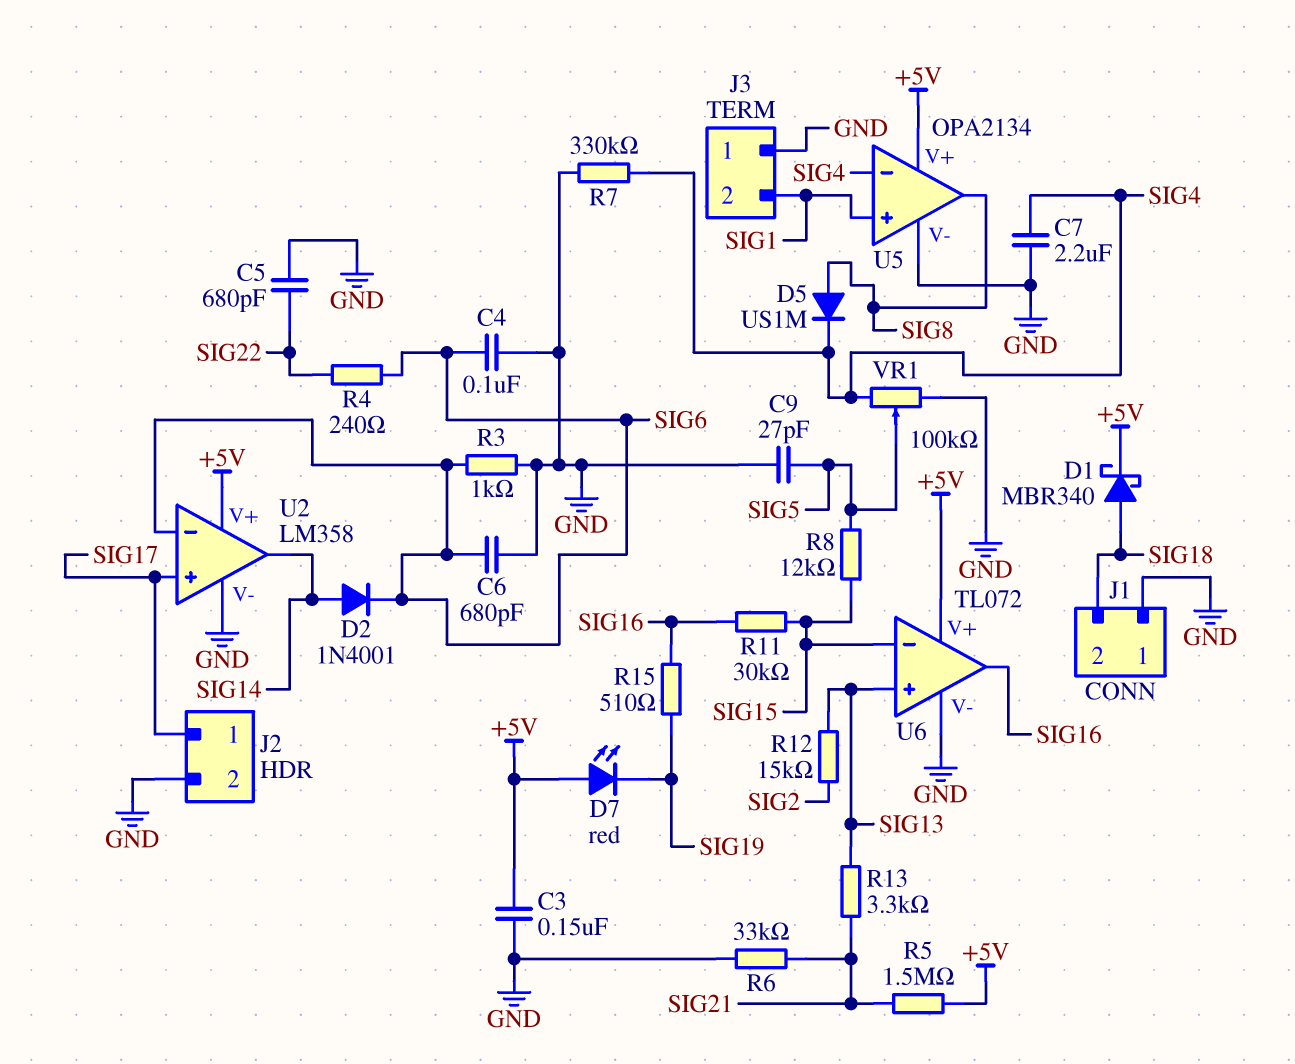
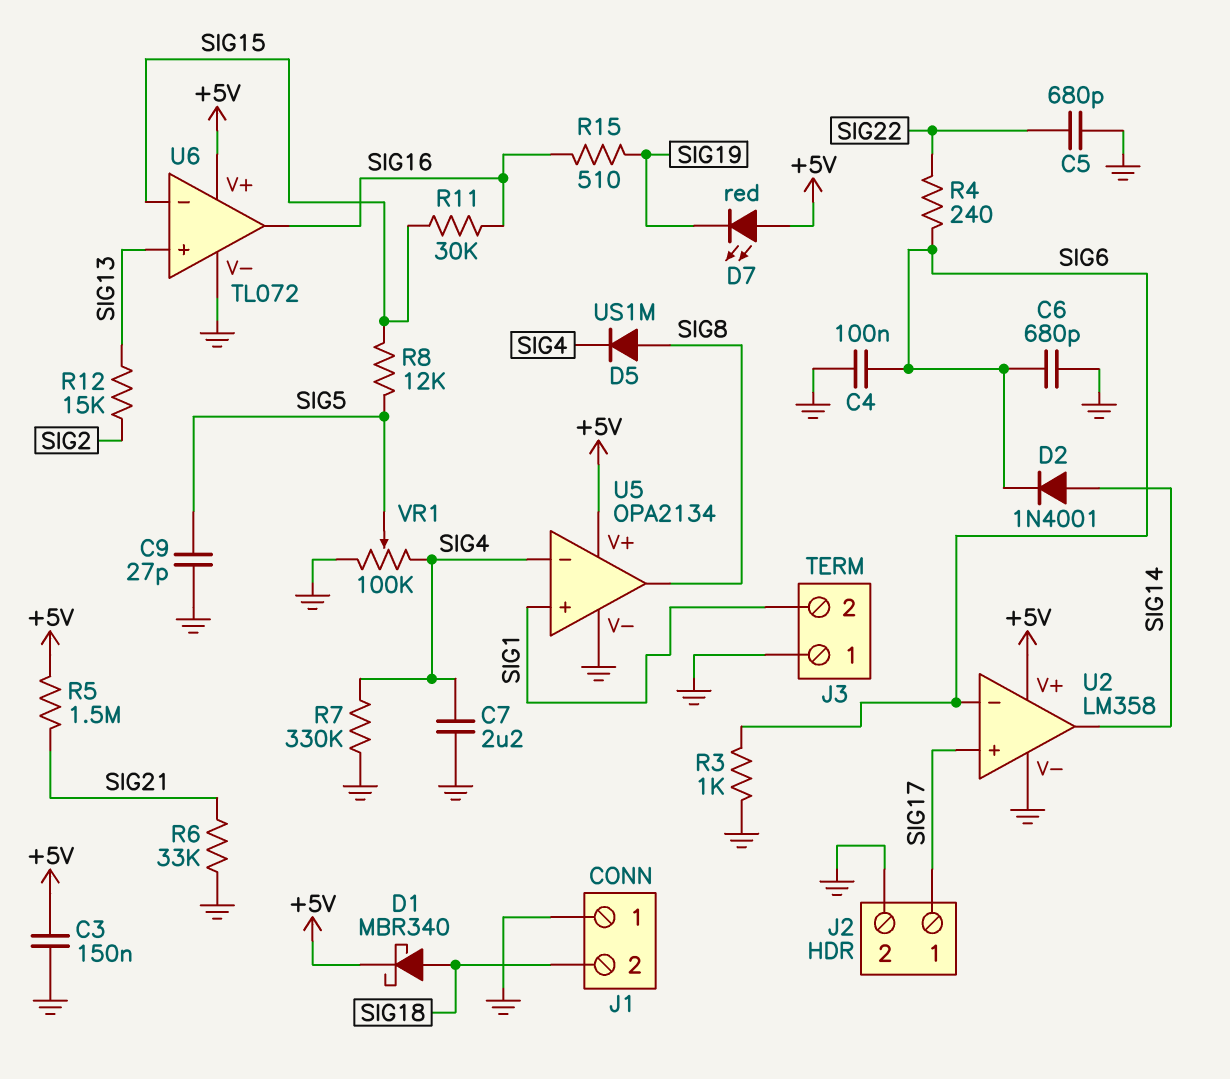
R13: 3.3k (SIG13, SIG21) -> none

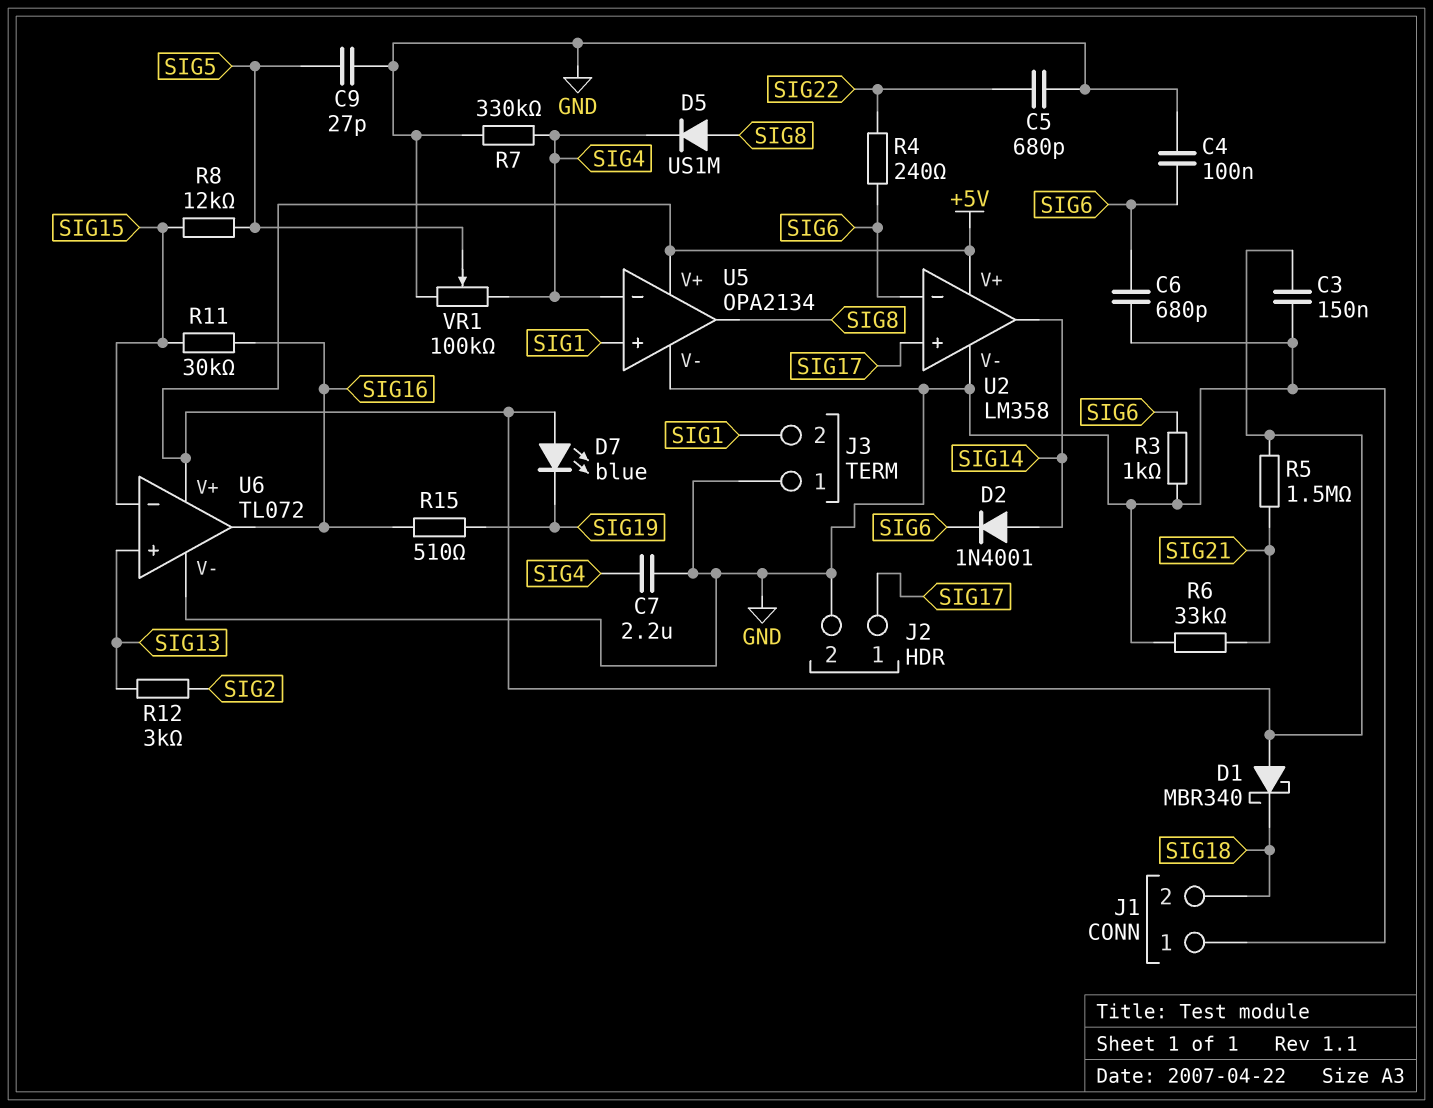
D1: schottky MBR340 (A SIG18, K +5V) -> schottky MBR340 (A +5V, K SIG18)
D7: LED red (A +5V, K SIG19) -> LED blue (A +5V, K SIG19)
R12: 15k (SIG2, SIG13) -> 3k (SIG2, SIG13)

